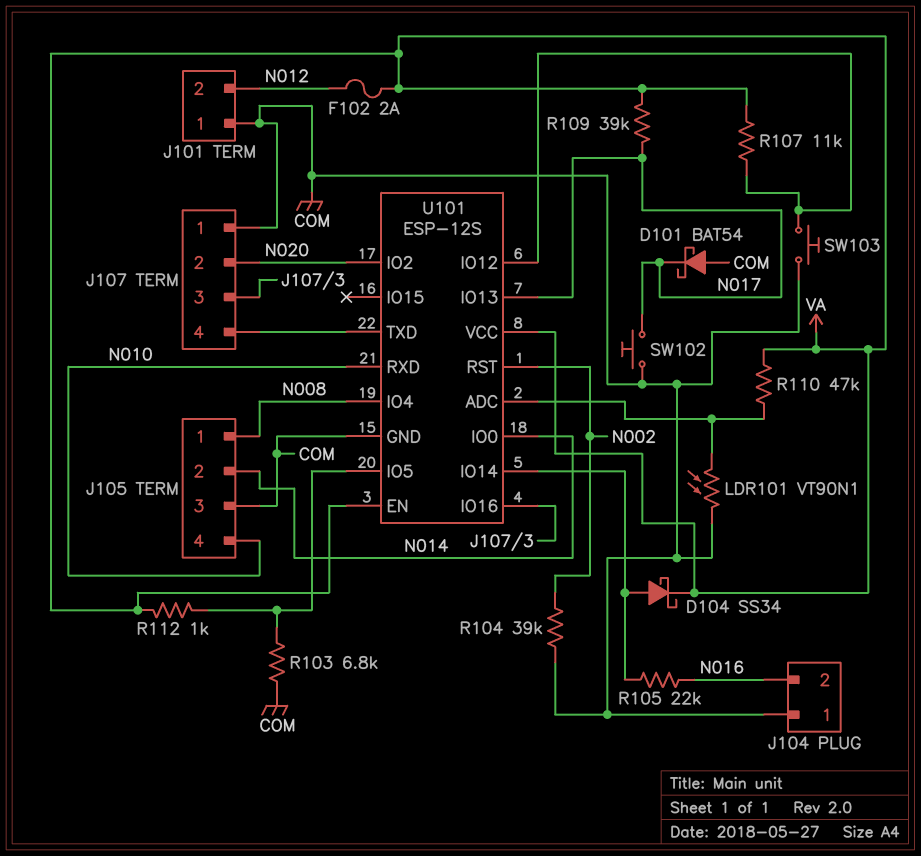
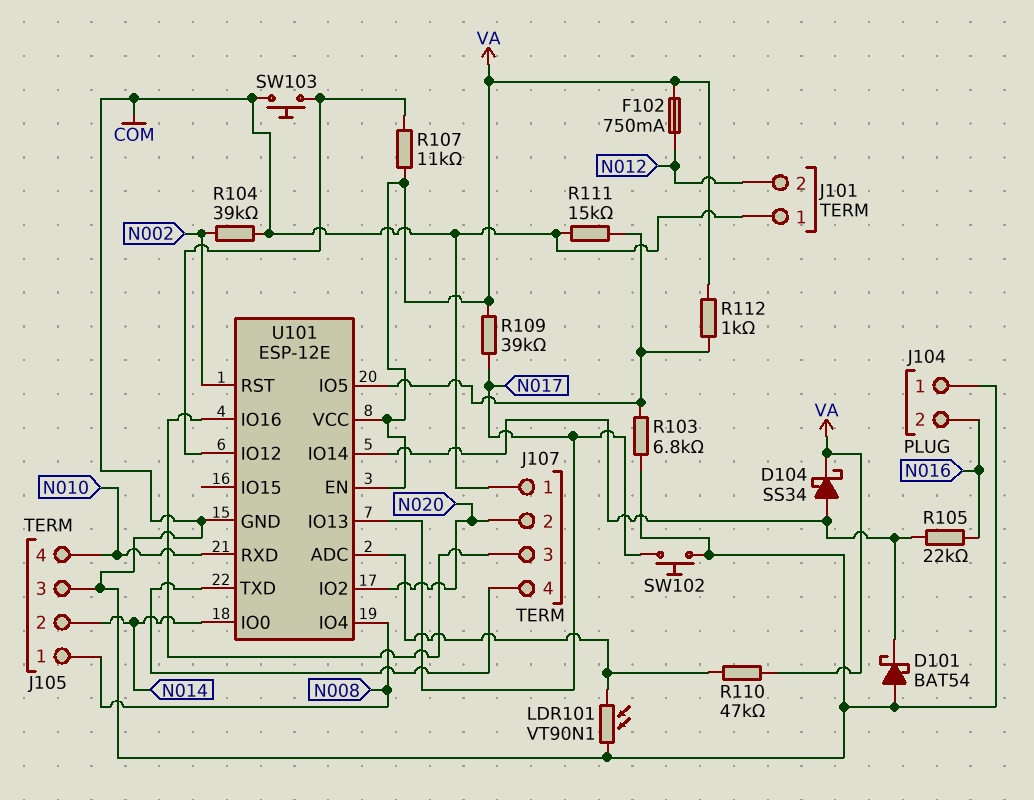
D101: schottky BAT54 (A COM, K N017) -> schottky BAT54 (A COM, K U101/IO14)
F102: 2A (N012, VA) -> 750mA (N012, VA)
R111: none -> 15k (COM, U101/IO5)
U101: ESP-12S -> ESP-12E

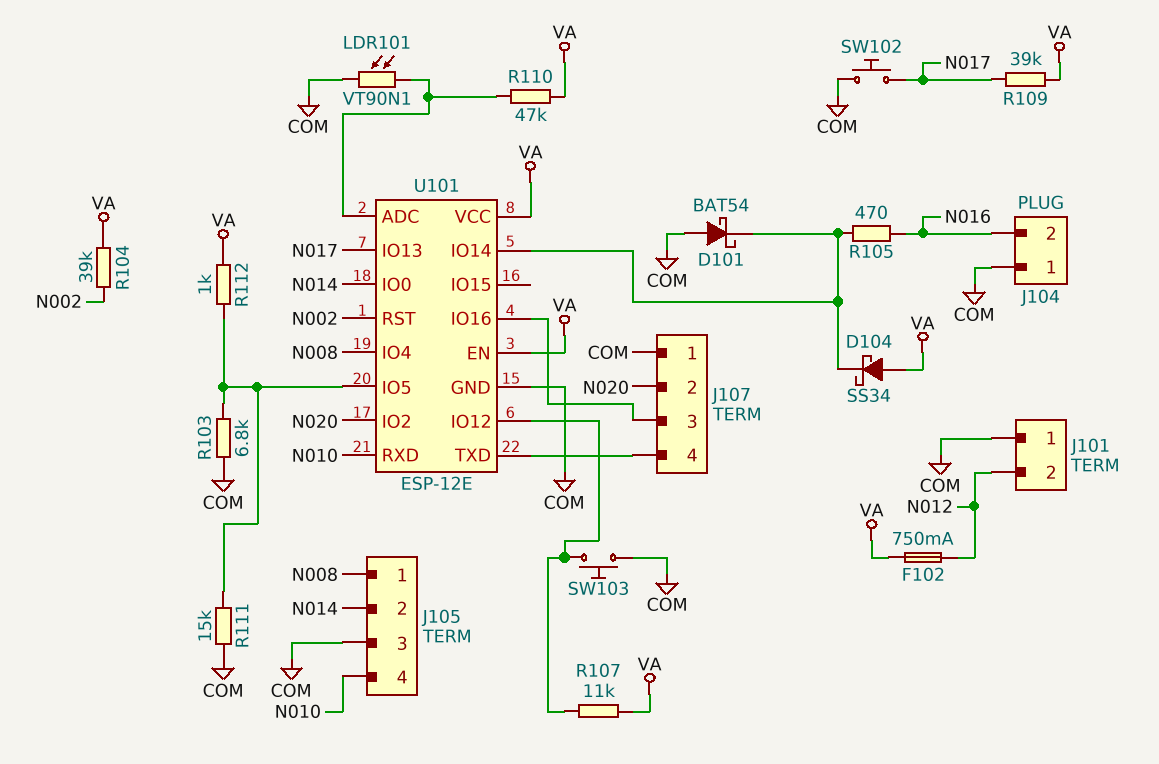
D104: schottky SS34 (A U101/IO14, K VA) -> schottky SS34 (A VA, K U101/IO14)
R104: 39k (COM, N002) -> 39k (N002, VA)
R105: 22k (N016, U101/IO14) -> 470 (N016, U101/IO14)

